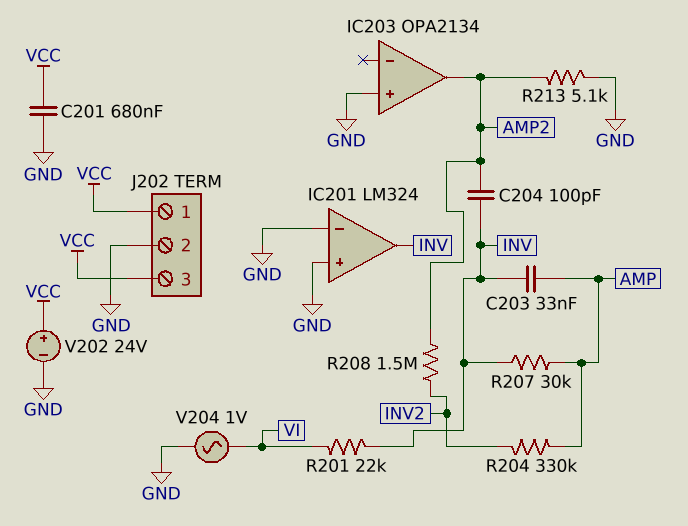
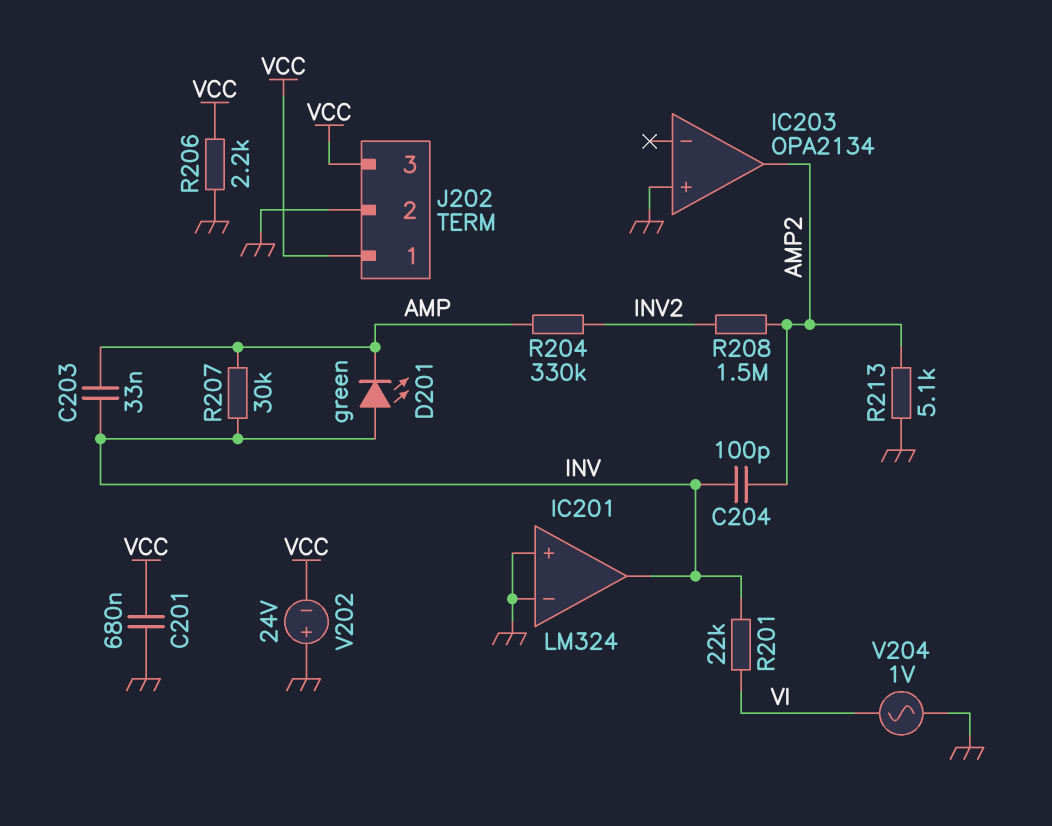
D201: none -> LED green (A INV, K AMP)
R206: none -> 2.2k (GND, VCC)
V202: 24V (plus VCC, minus GND) -> 24V (plus GND, minus VCC)

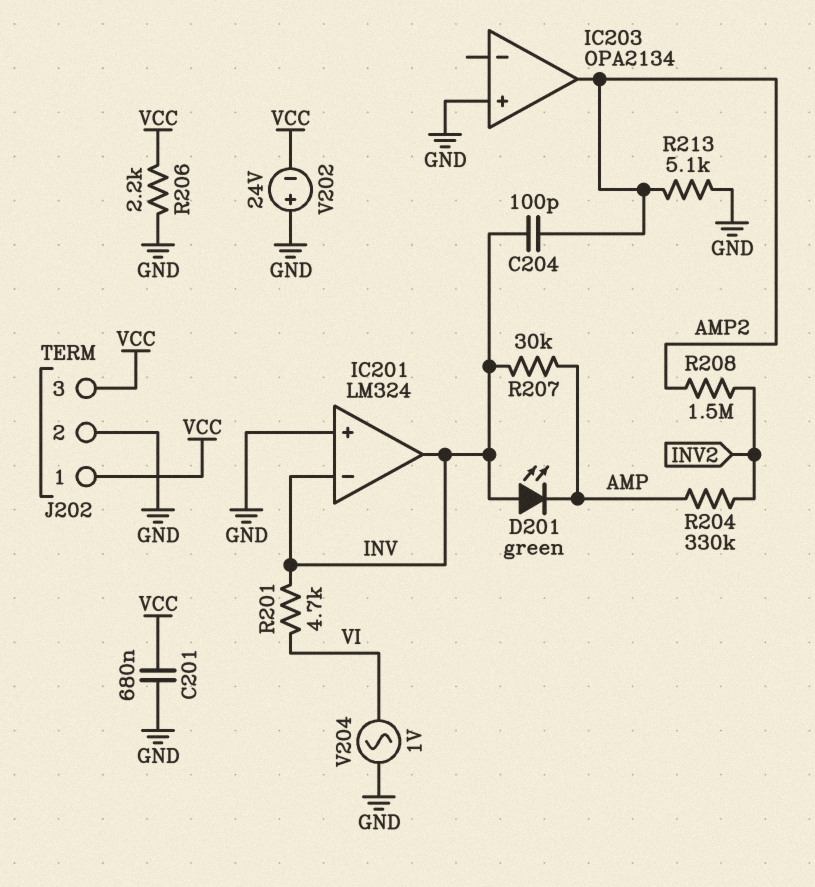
C203: 33nF (AMP, INV) -> none
IC201 pin in-: GND -> INV
R201: 22k (INV, VI) -> 4.7k (INV, VI)

